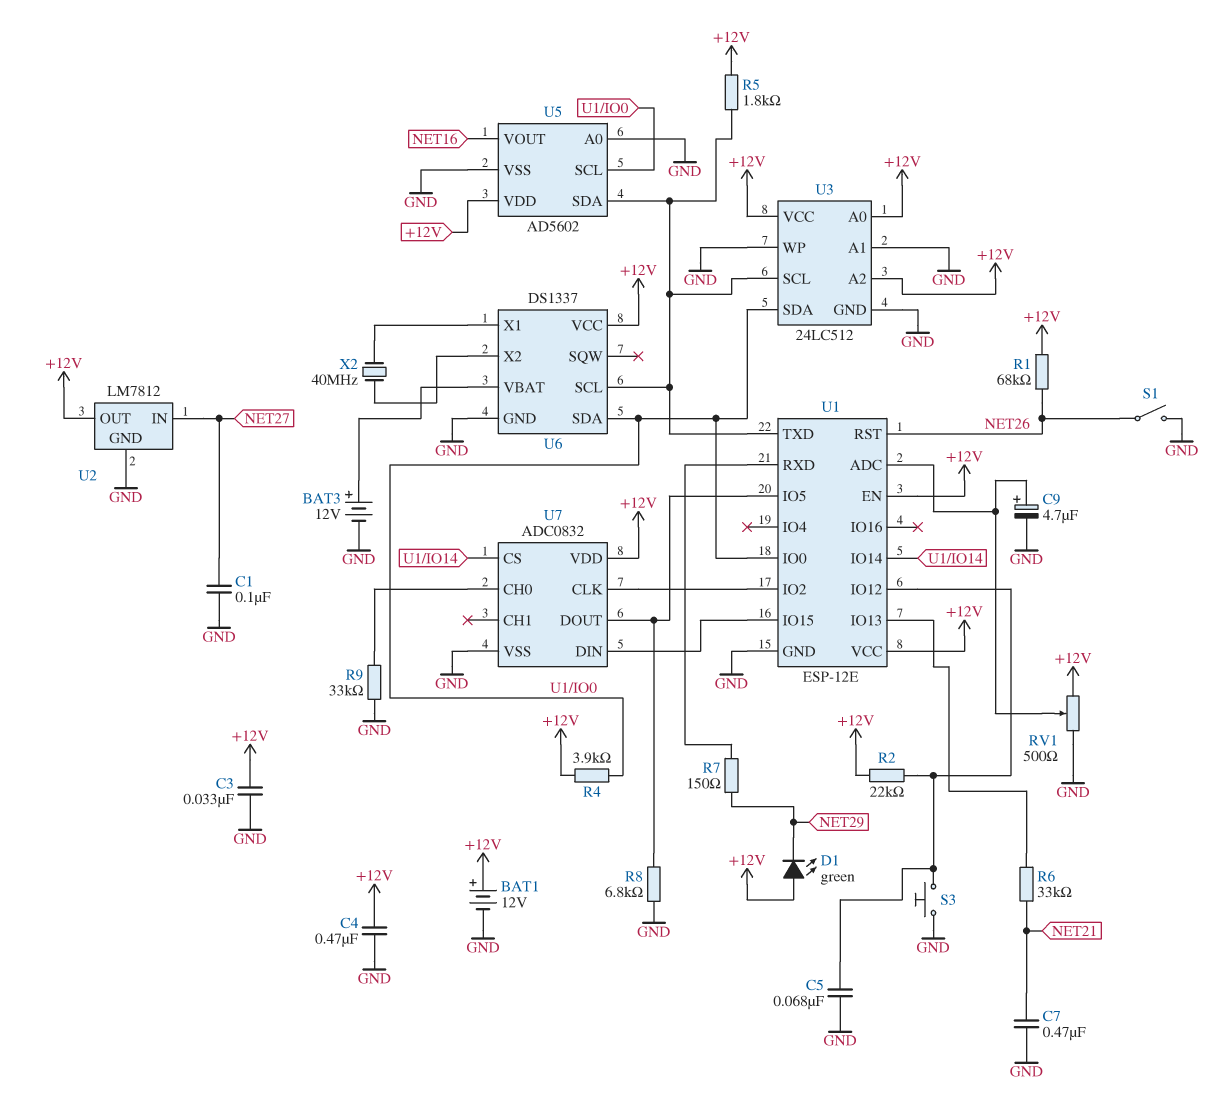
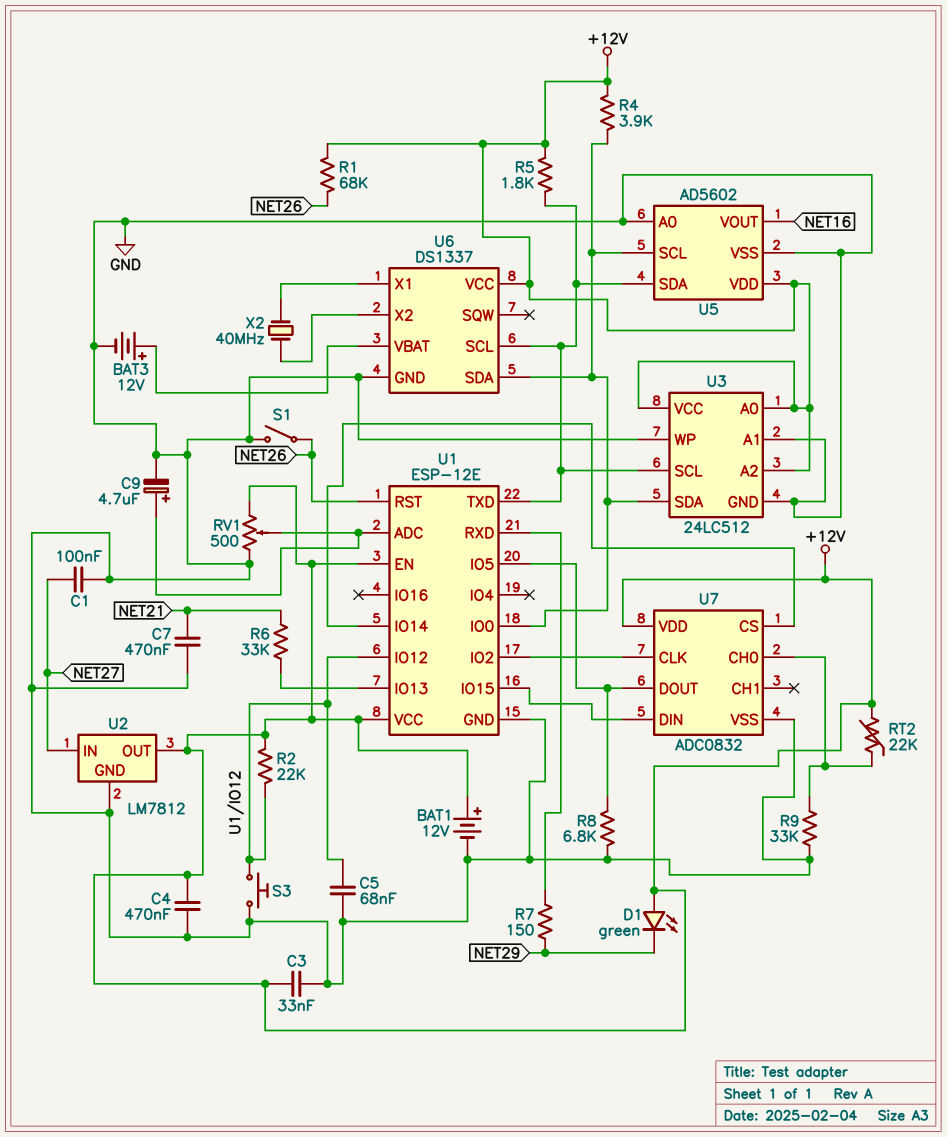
RT2: none -> 22k (+12V, U7/CH0)

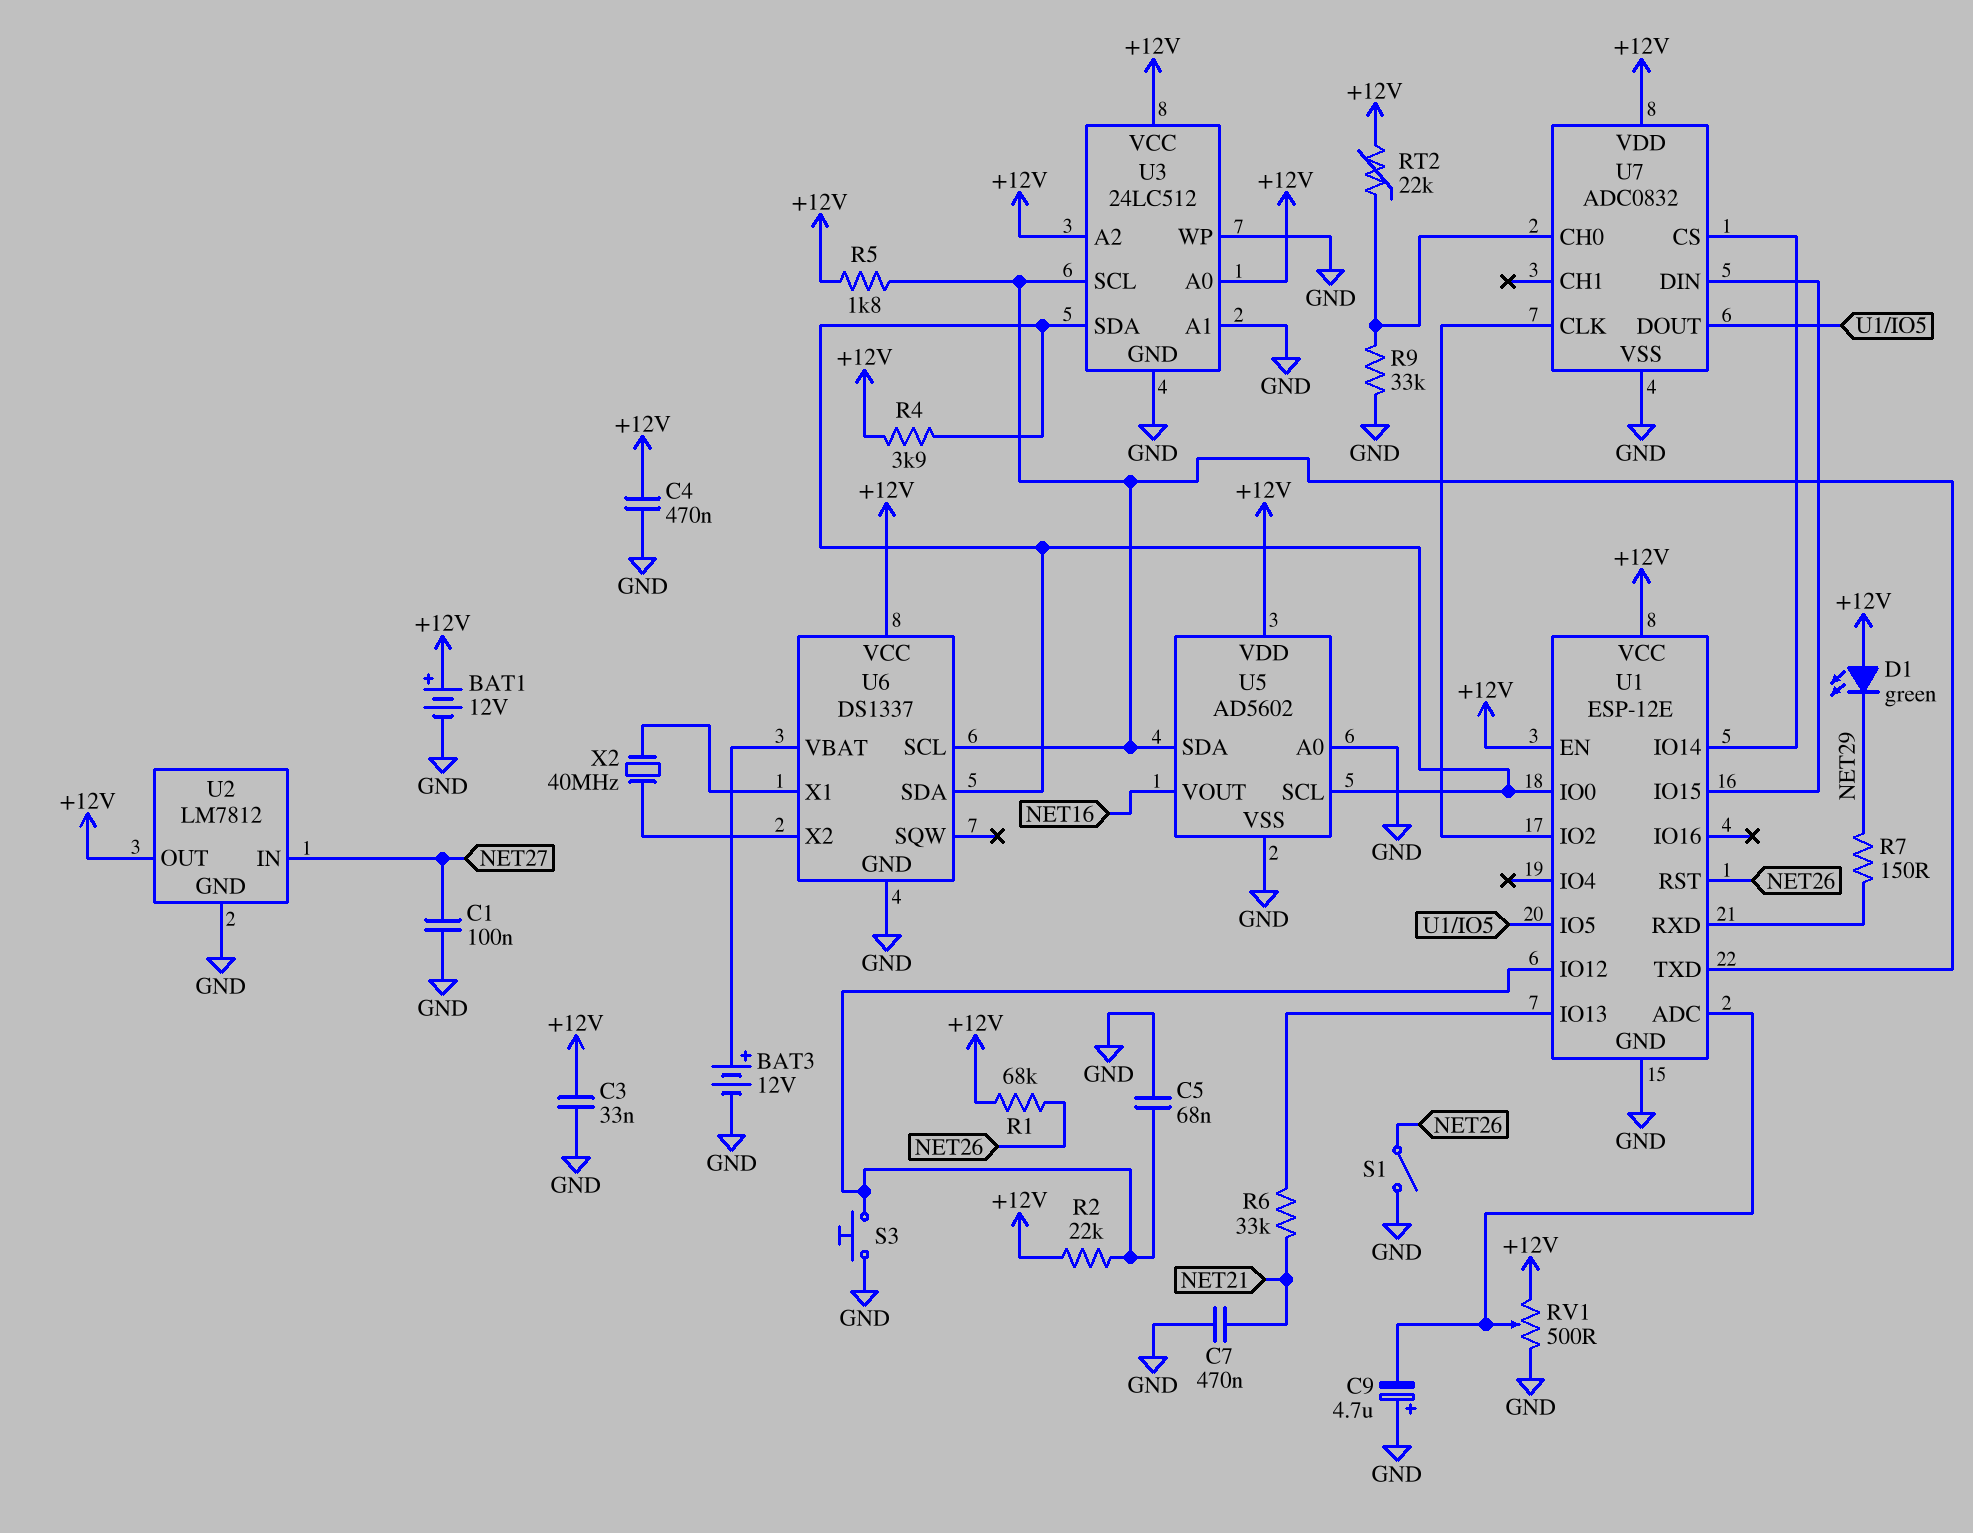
C9: 4.7uF (plus U1/ADC, minus GND) -> 4.7uF (plus GND, minus U1/ADC)
R8: 6.8k (GND, U1/IO5) -> none

